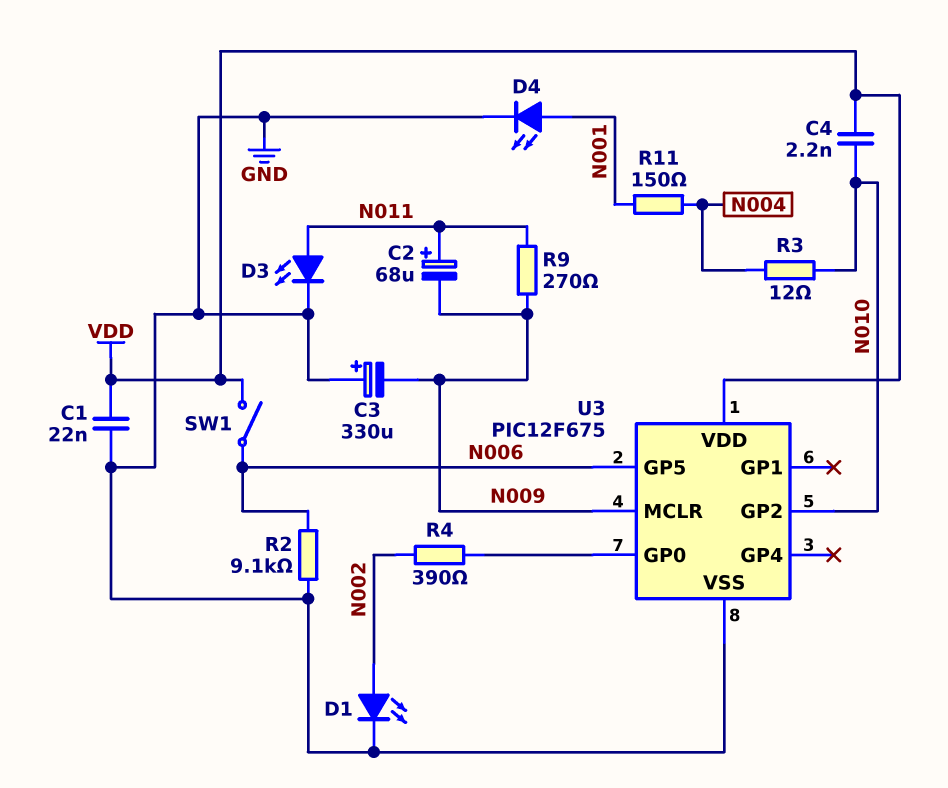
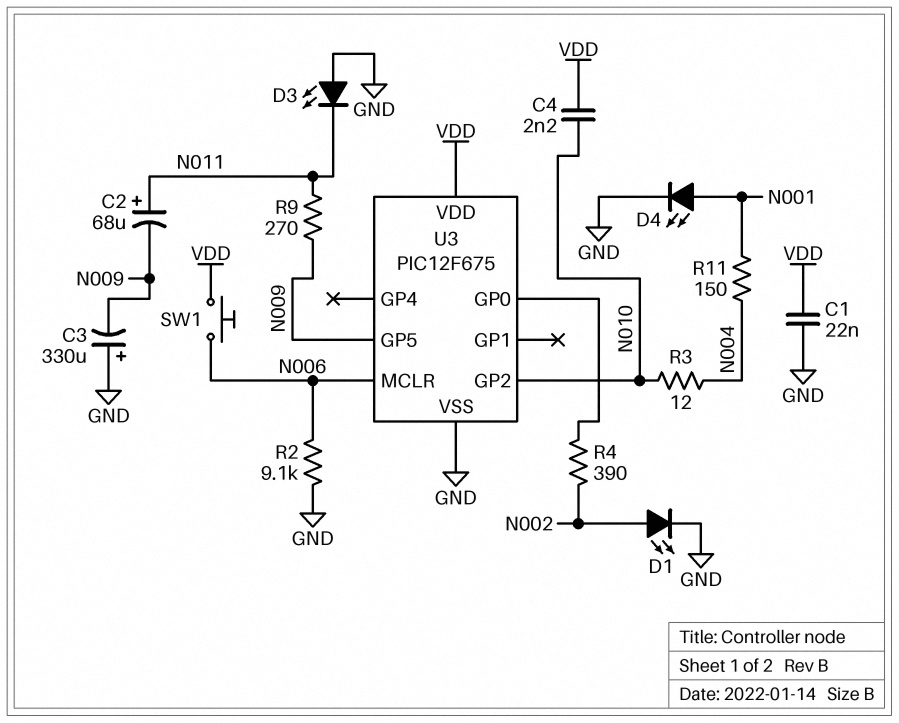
D3: LED (A N011, K GND) -> LED (A GND, K N011)
SW1: switch (N006, VDD) -> button (N006, VDD)
U3 pin GP5: N006 -> N009
U3 pin MCLR: N009 -> N006

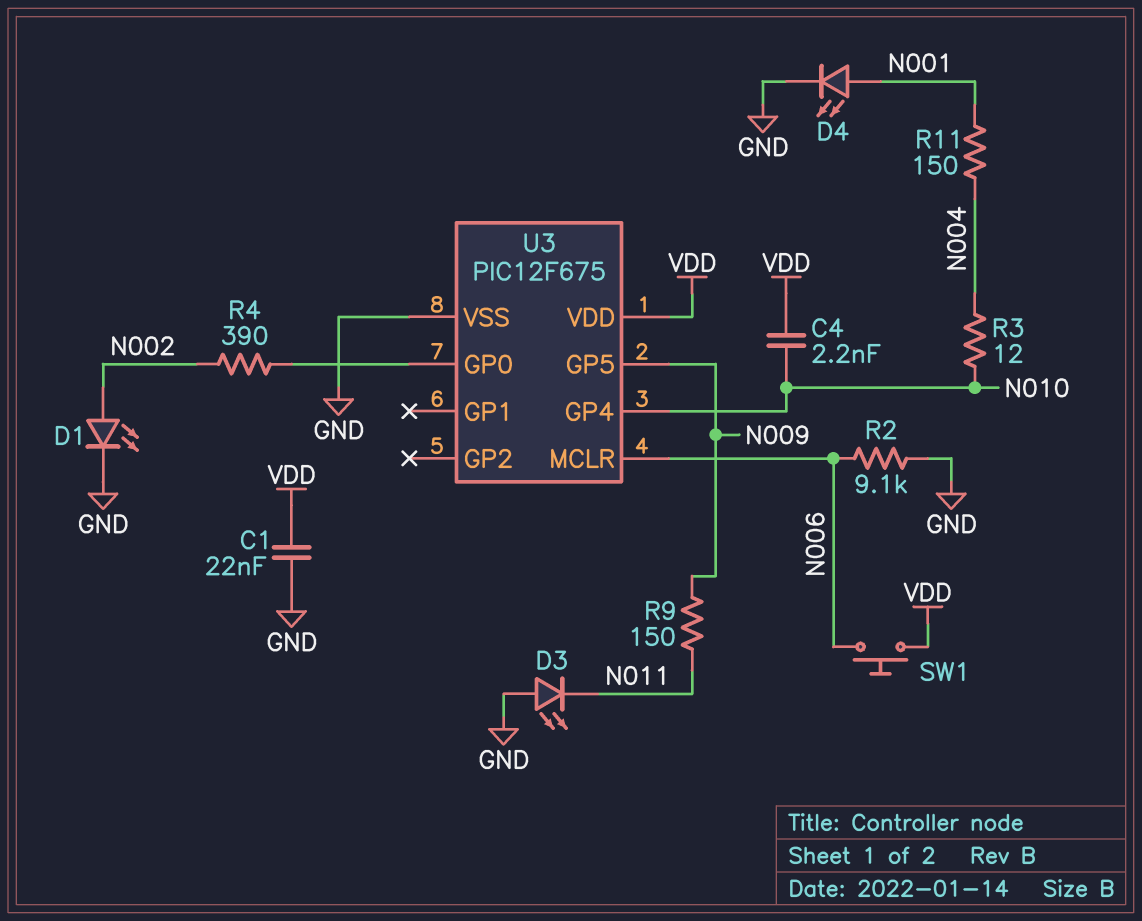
C2: 68uF (plus N011, minus N009) -> none
C3: 330uF (plus GND, minus N009) -> none
R9: 270 (N009, N011) -> 150 (N009, N011)
U3 pin GP2: N010 -> none
U3 pin GP4: none -> N010

